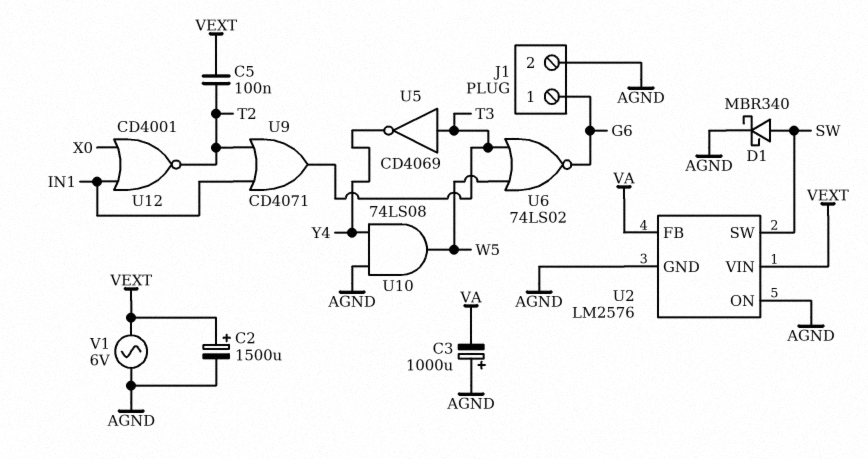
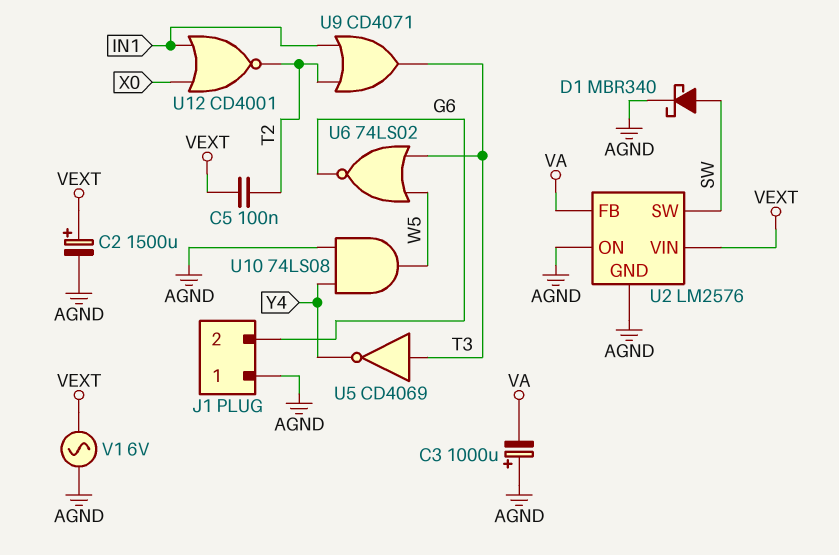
J1 pin 1: G6 -> AGND
J1 pin 2: AGND -> G6

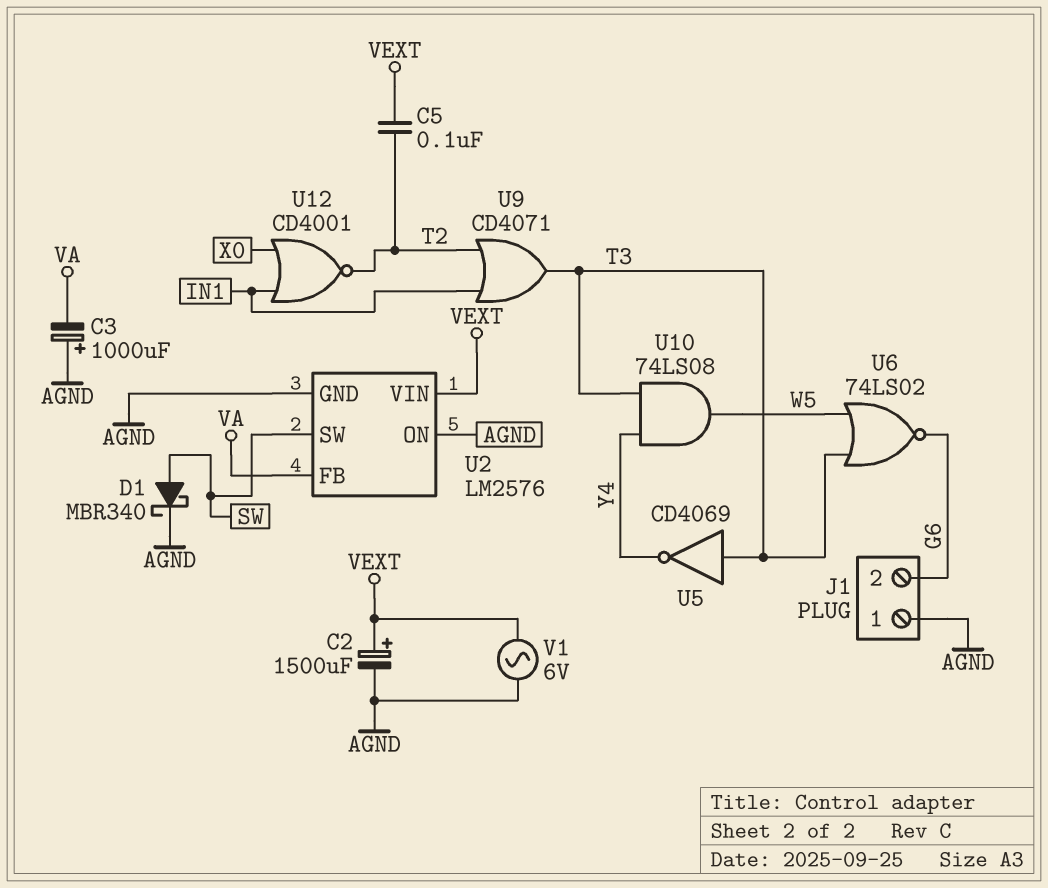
U10: AND 74LS08 (in AGND, in Y4, out W5) -> AND 74LS08 (in T3, in Y4, out W5)

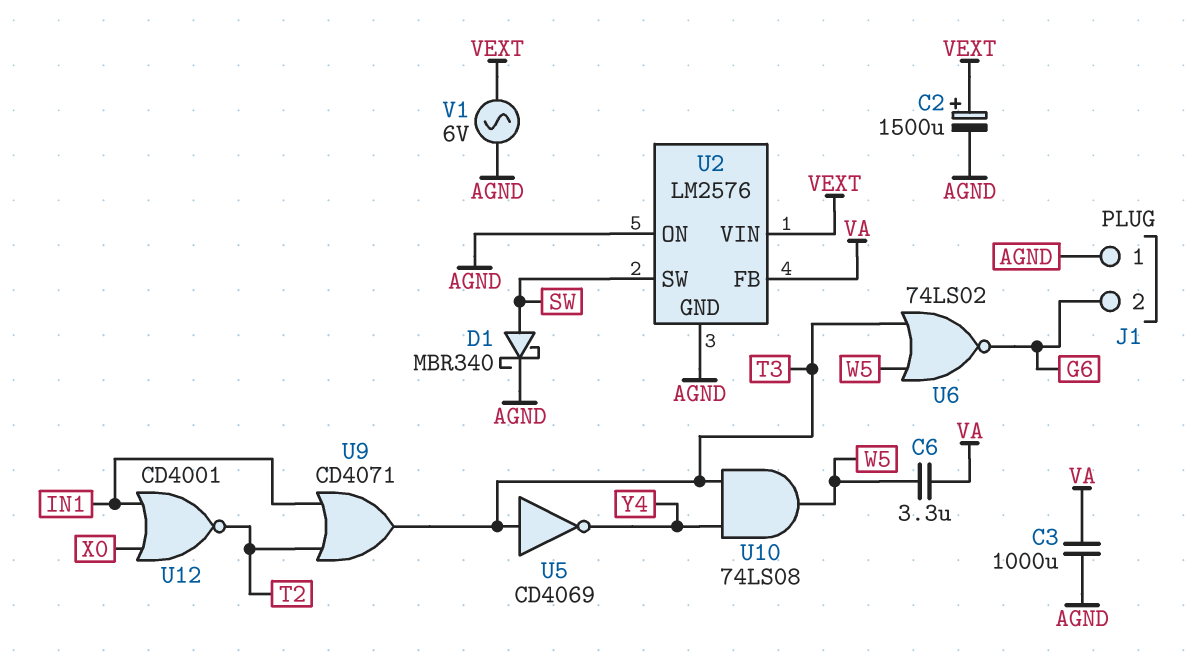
C3: 1000uF (plus AGND, minus VA) -> 1000uF (AGND, VA)
C5: 100nF (T2, VEXT) -> none
C6: none -> 3.3uF (VA, W5)

